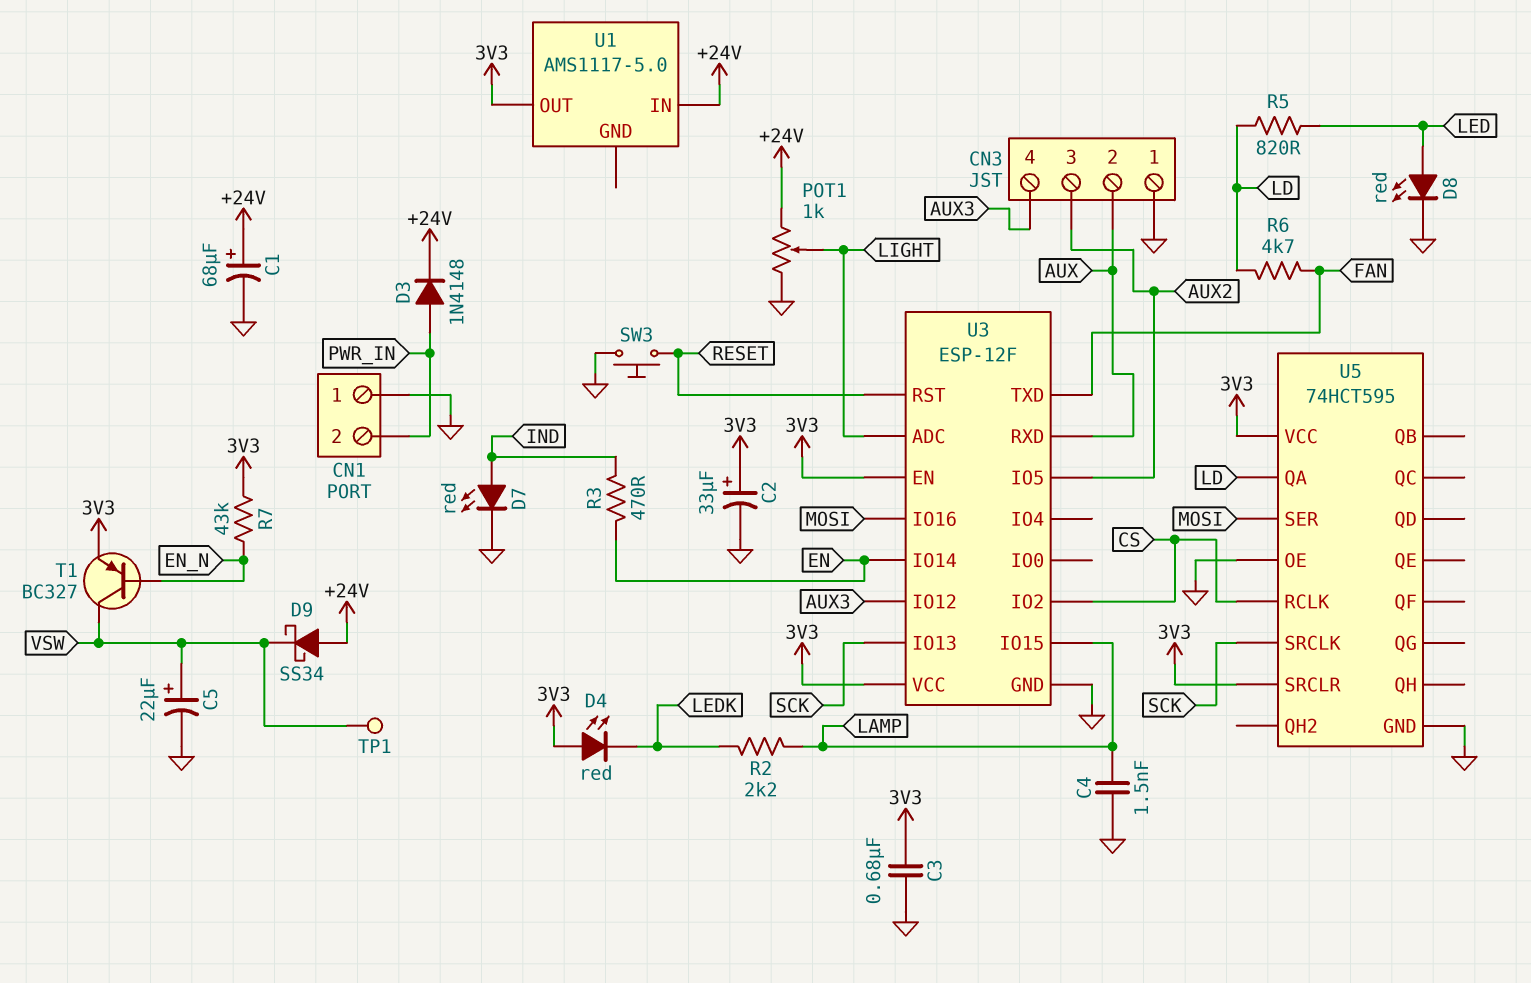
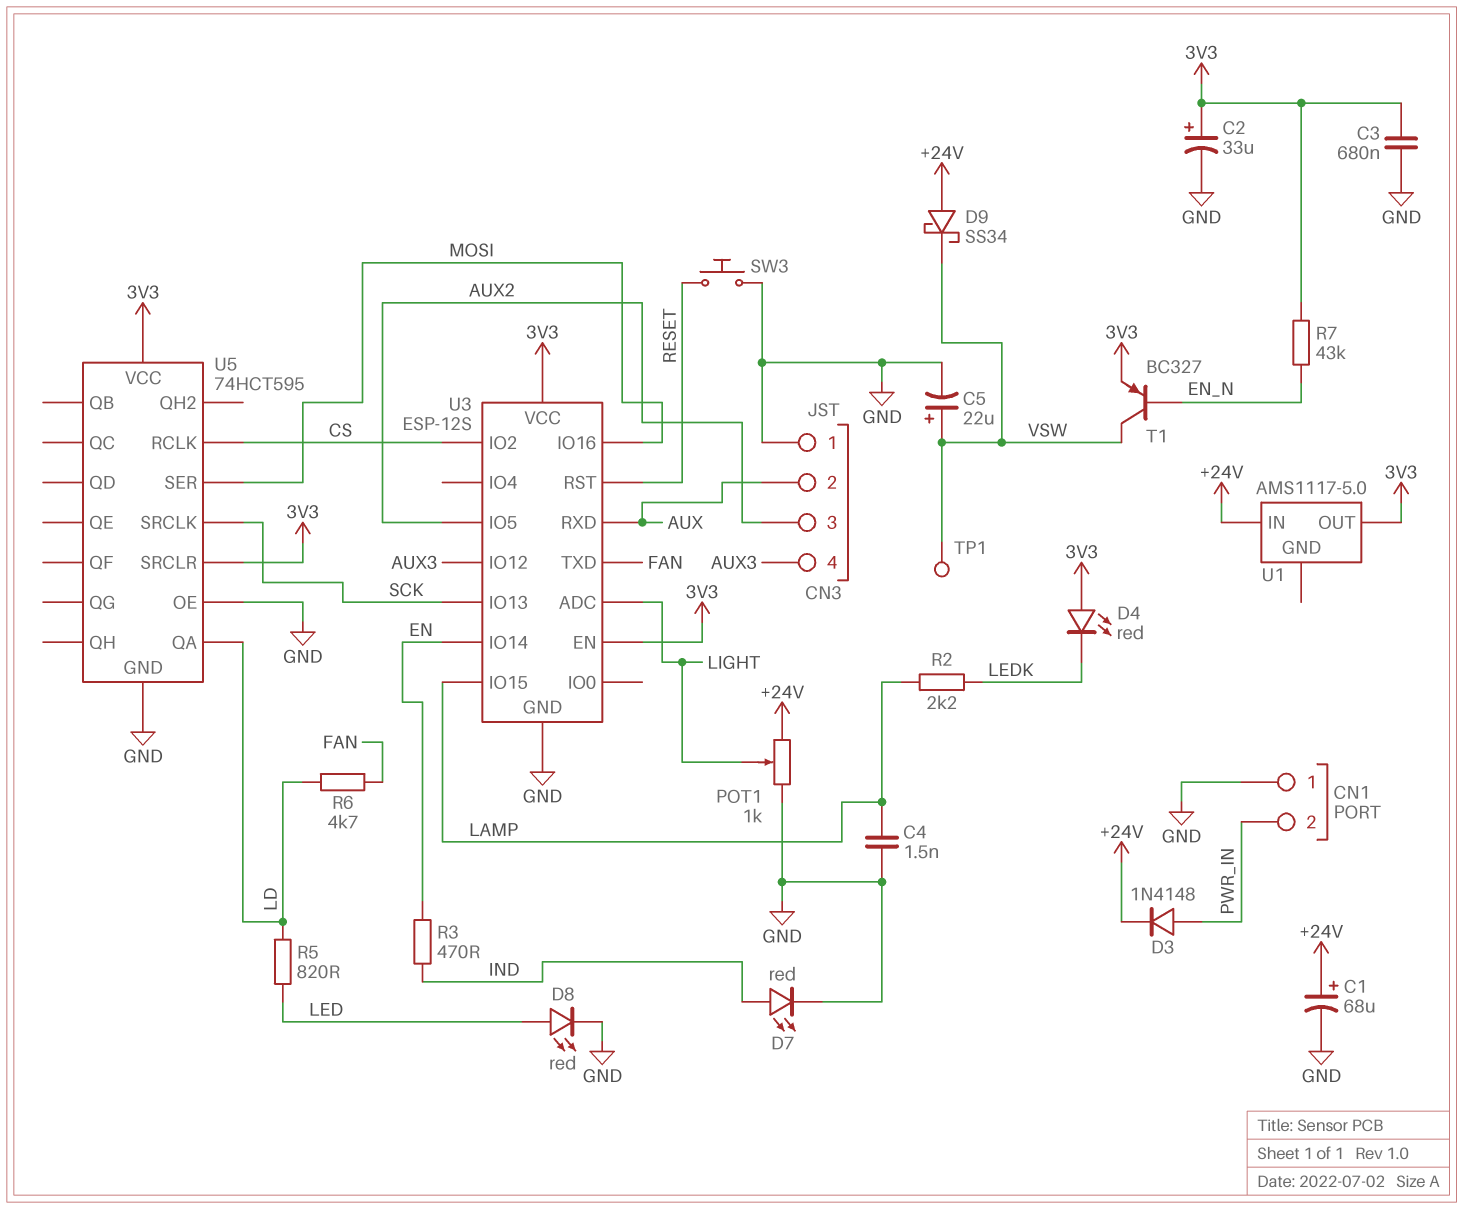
U3: ESP-12F -> ESP-12S

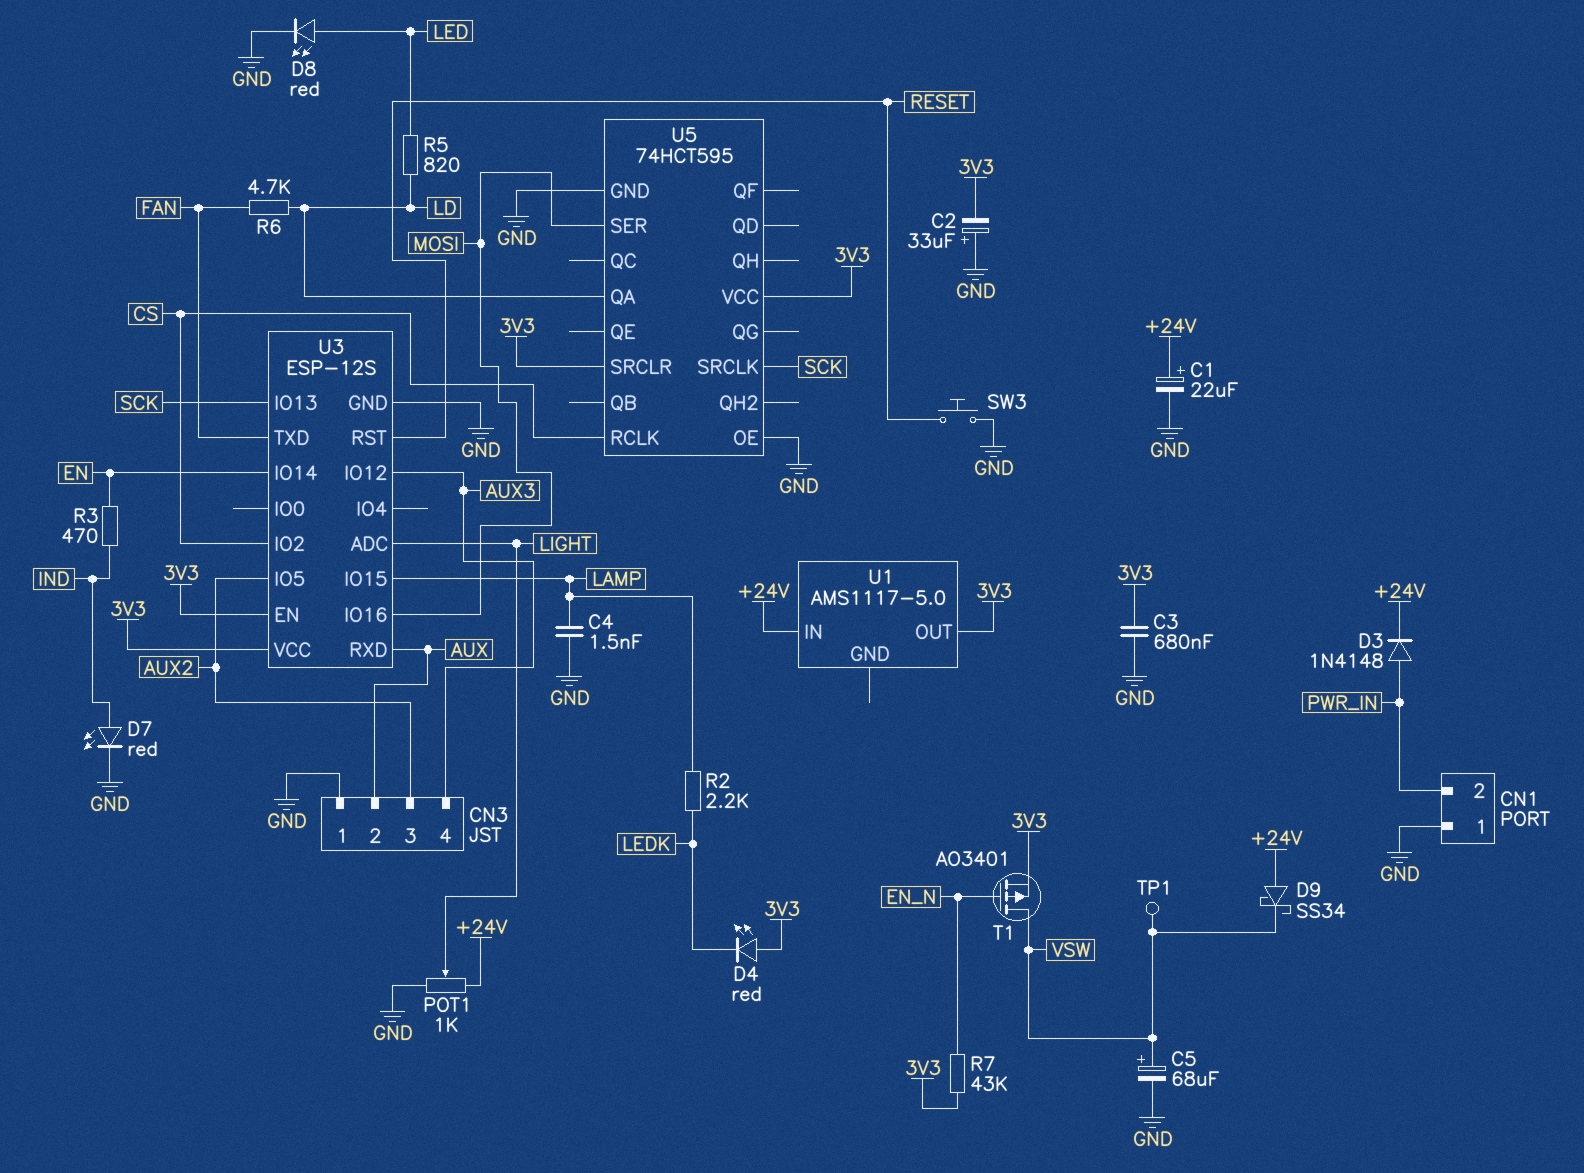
C1: 68uF (plus +24V, minus GND) -> 22uF (plus +24V, minus GND)
C2: 33uF (plus 3V3, minus GND) -> 33uF (plus GND, minus 3V3)
C5: 22uF (plus VSW, minus GND) -> 68uF (plus VSW, minus GND)
T1: PNP BC327 (B EN_N, C VSW, E 3V3) -> PMOS AO3401 (G EN_N, D VSW, S 3V3)

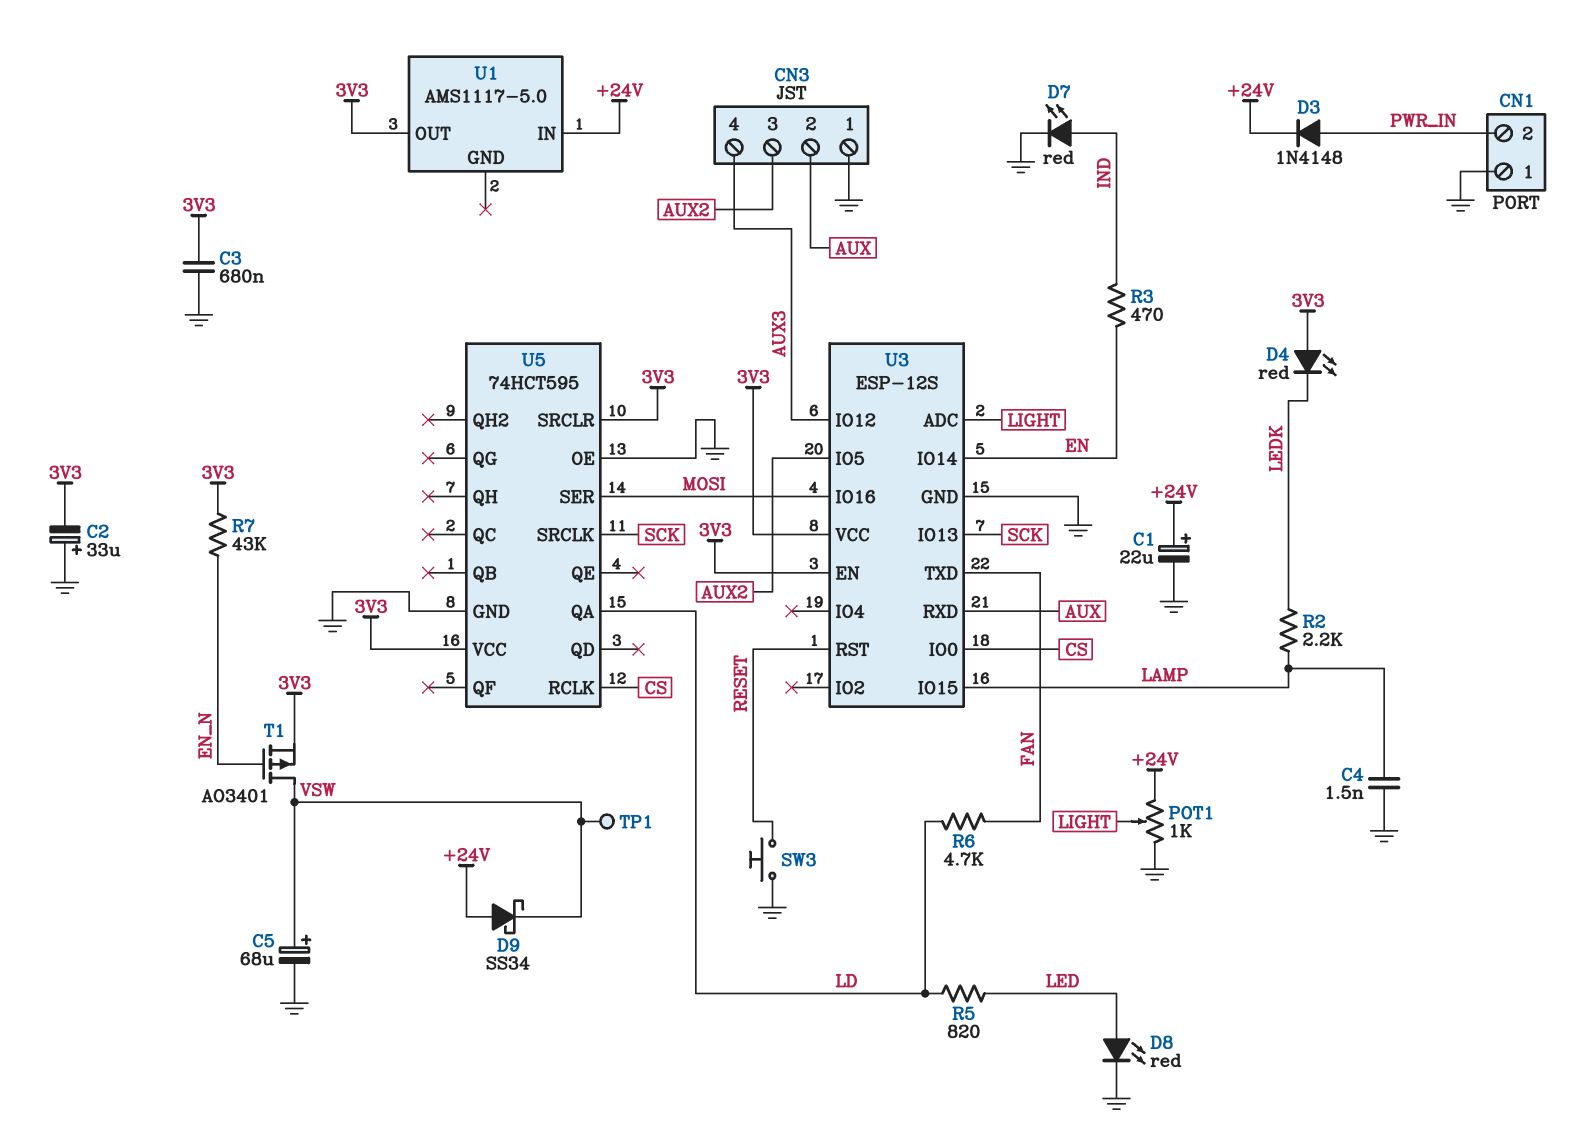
U3 pin IO0: none -> CS
U3 pin IO2: CS -> none

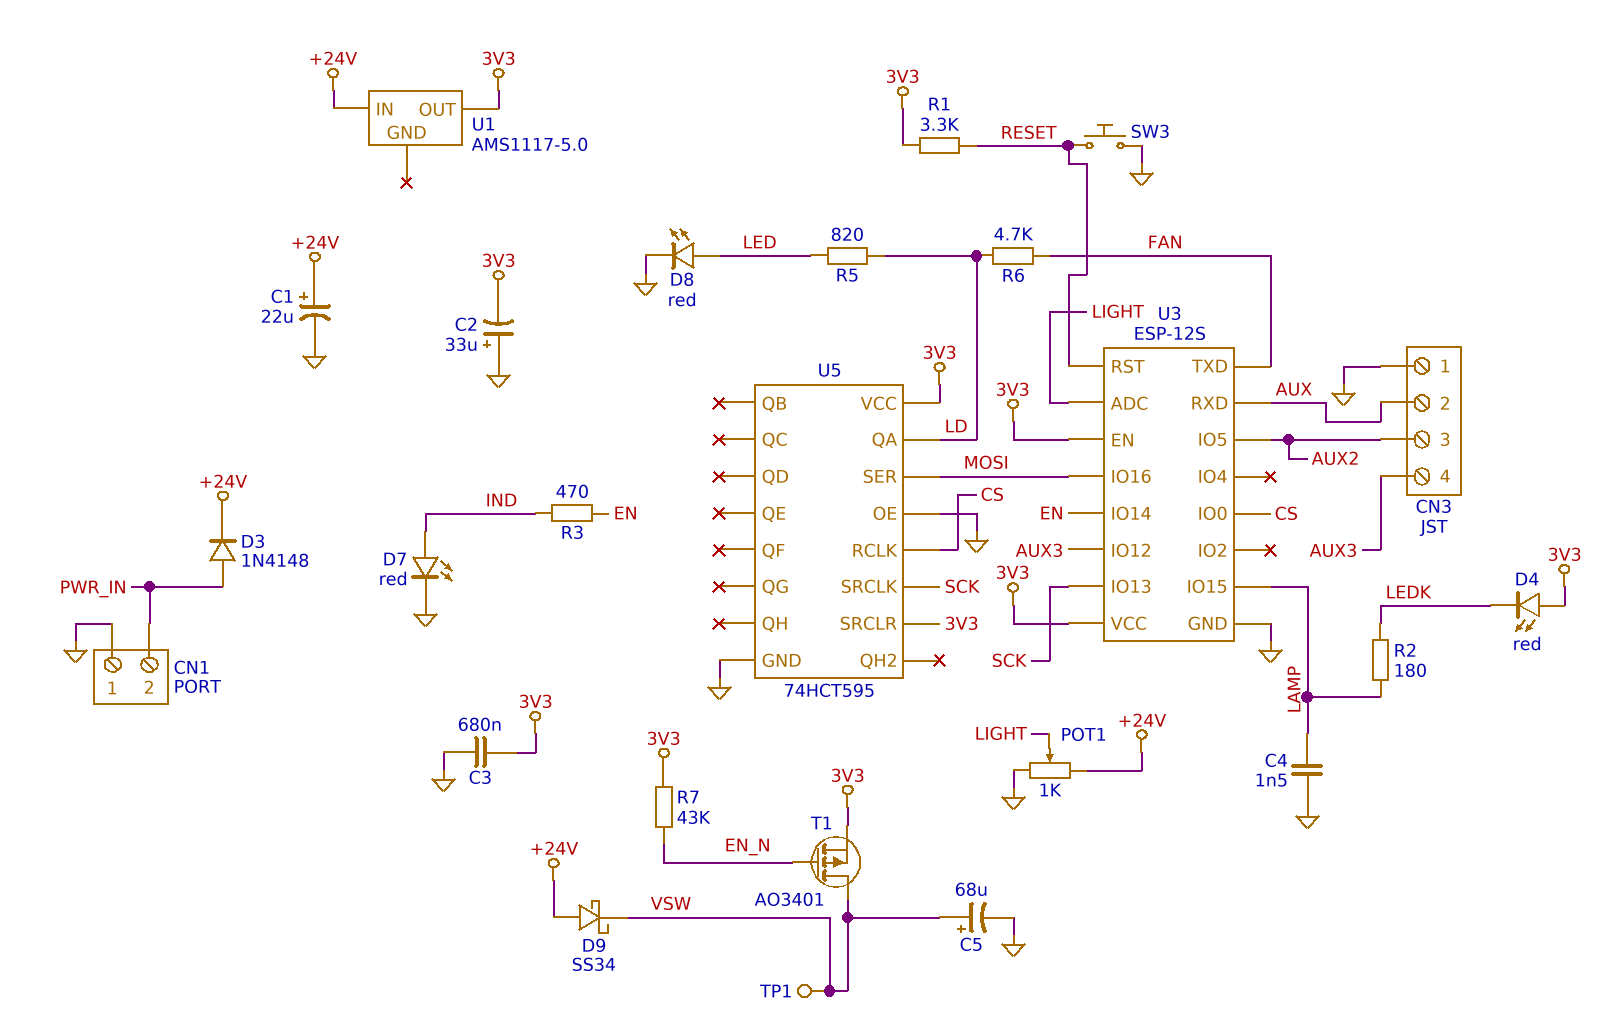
R1: none -> 3.3k (3V3, RESET)
R2: 2.2k (LAMP, LEDK) -> 180 (LAMP, LEDK)

